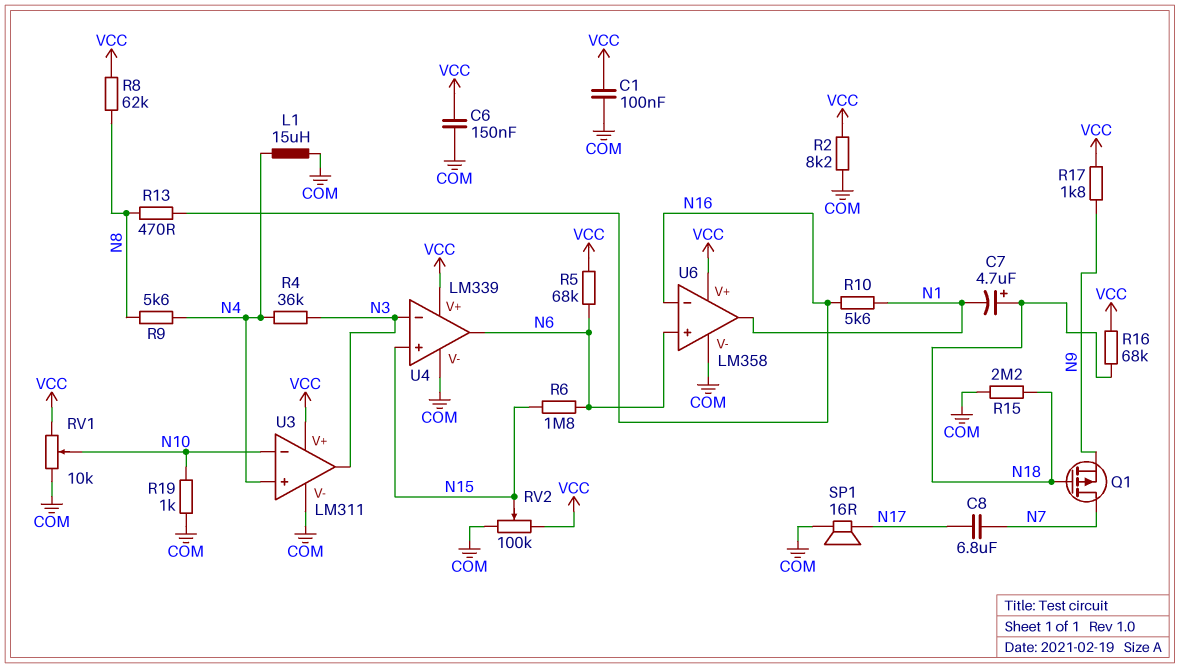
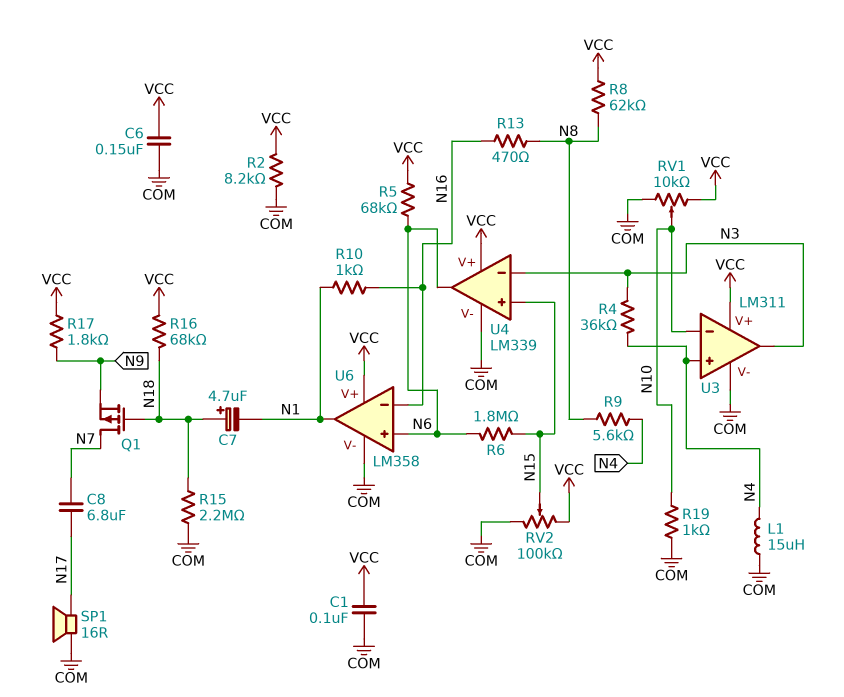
R10: 5.6k (N1, N16) -> 1k (N1, N16)

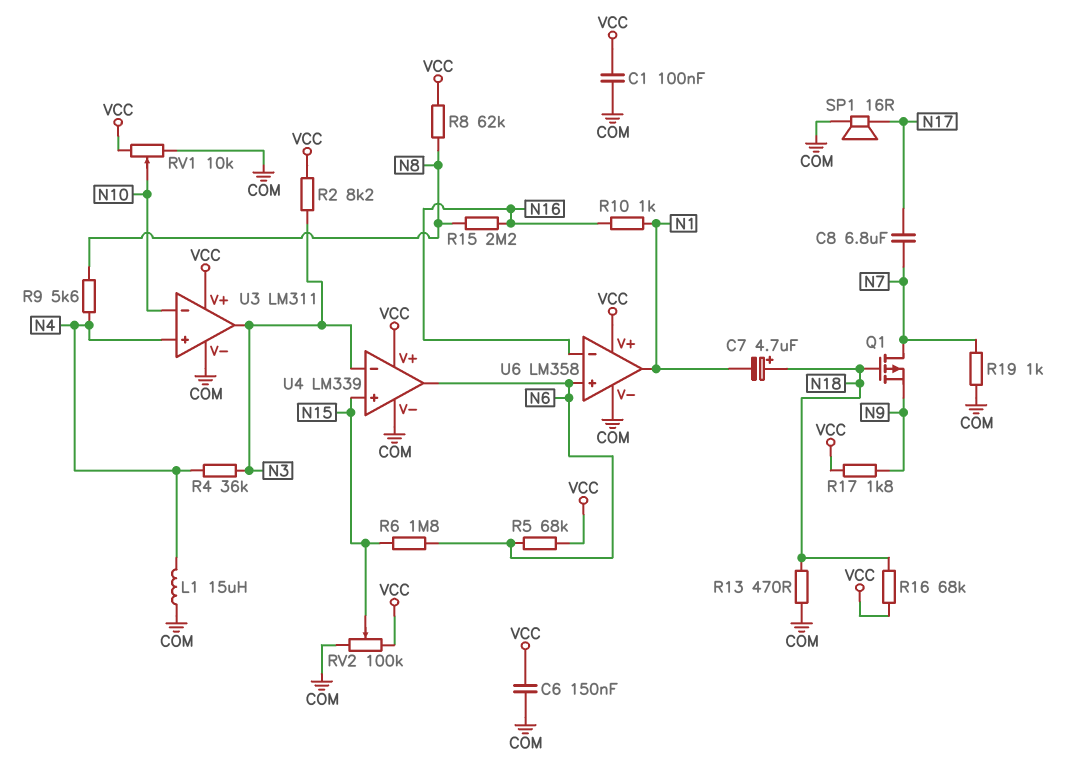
R2: 8.2k (COM, VCC) -> 8.2k (N3, VCC)
R13: 470 (N8, N16) -> 470 (COM, N18)
R15: 2.2M (COM, N18) -> 2.2M (N8, N16)
R19: 1k (COM, N10) -> 1k (COM, N7)

